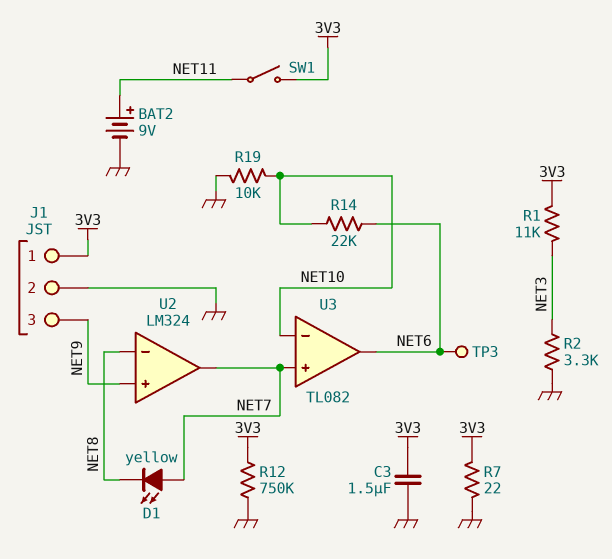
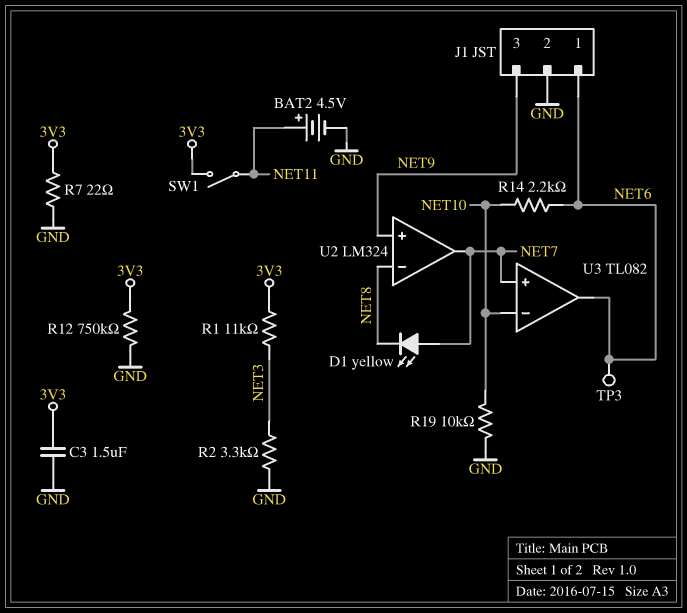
BAT2: 9V (plus NET11, minus GND) -> 4.5V (plus NET11, minus GND)
J1 pin 1: 3V3 -> NET6
R14: 22k (NET6, NET10) -> 2.2k (NET6, NET10)

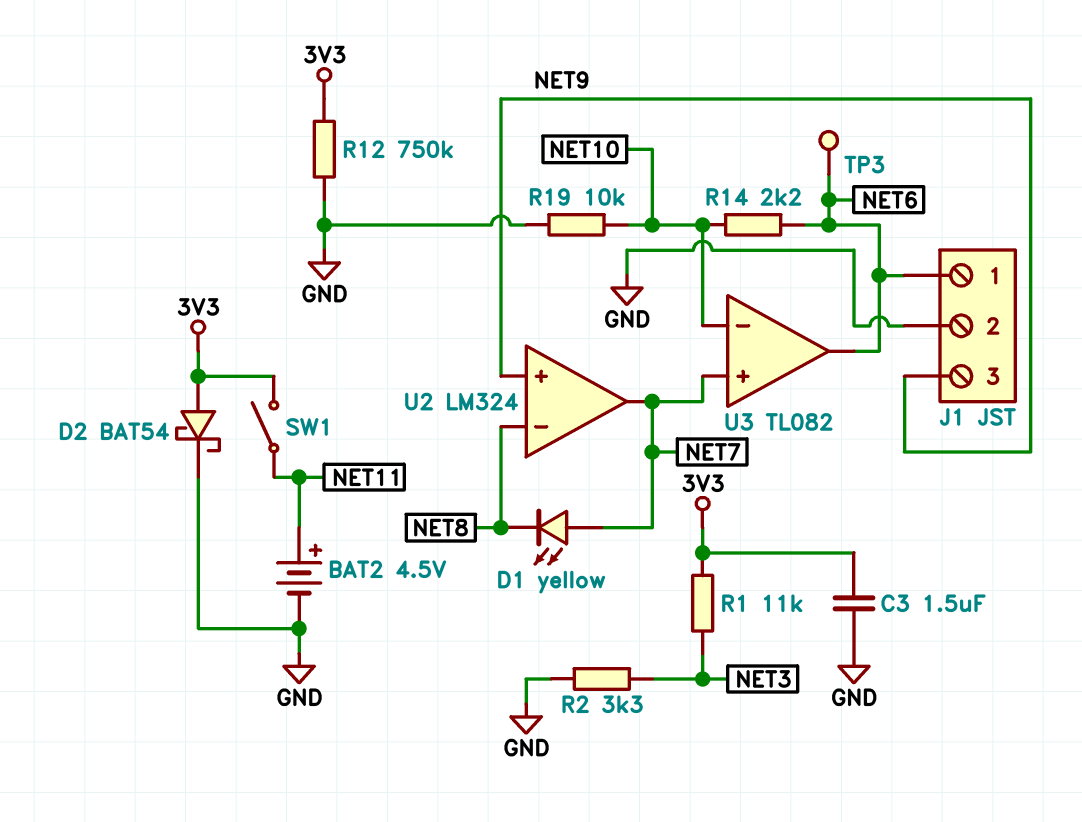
D2: none -> schottky BAT54 (A 3V3, K GND)
R7: 22 (3V3, GND) -> none

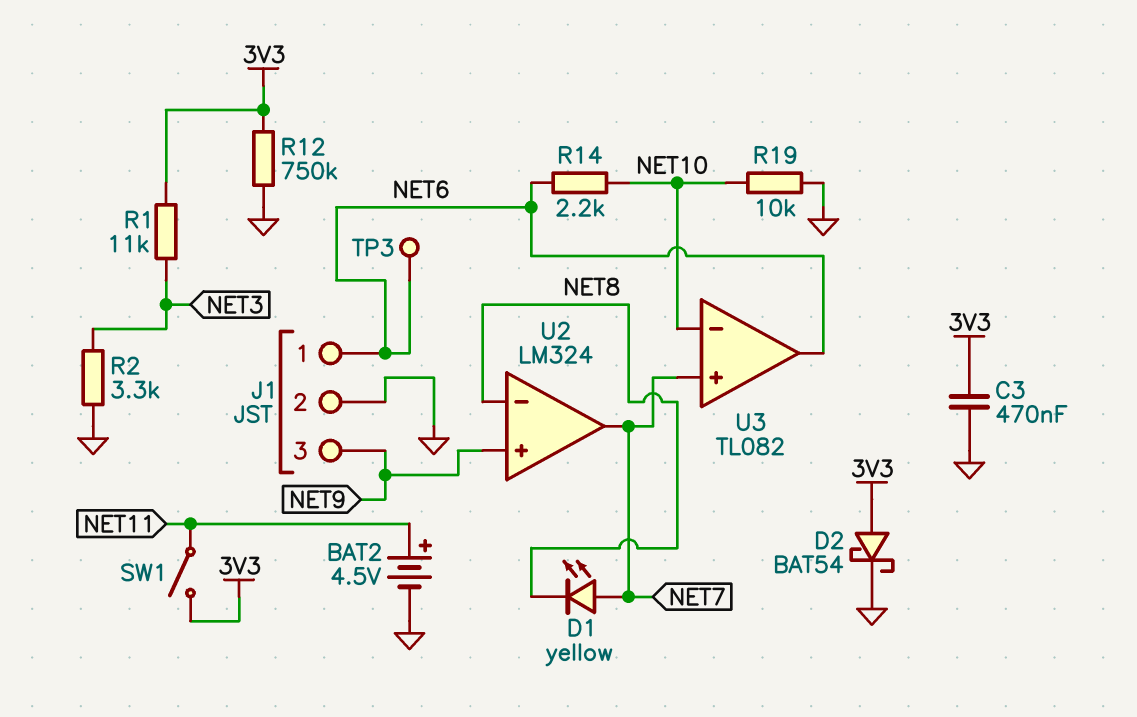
C3: 1.5uF (3V3, GND) -> 470nF (3V3, GND)

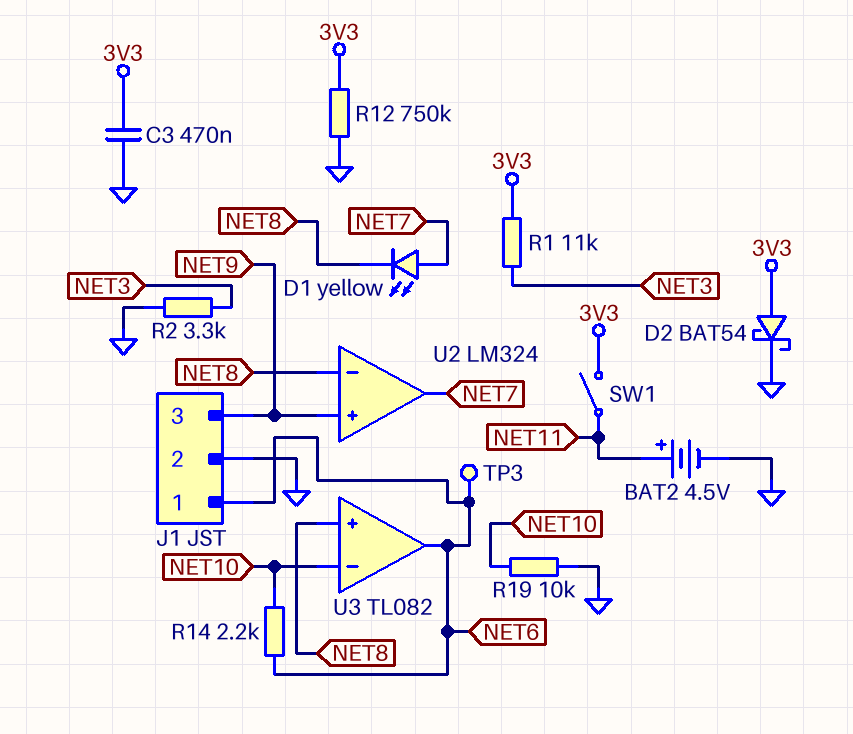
U3 pin in+: NET7 -> NET8

